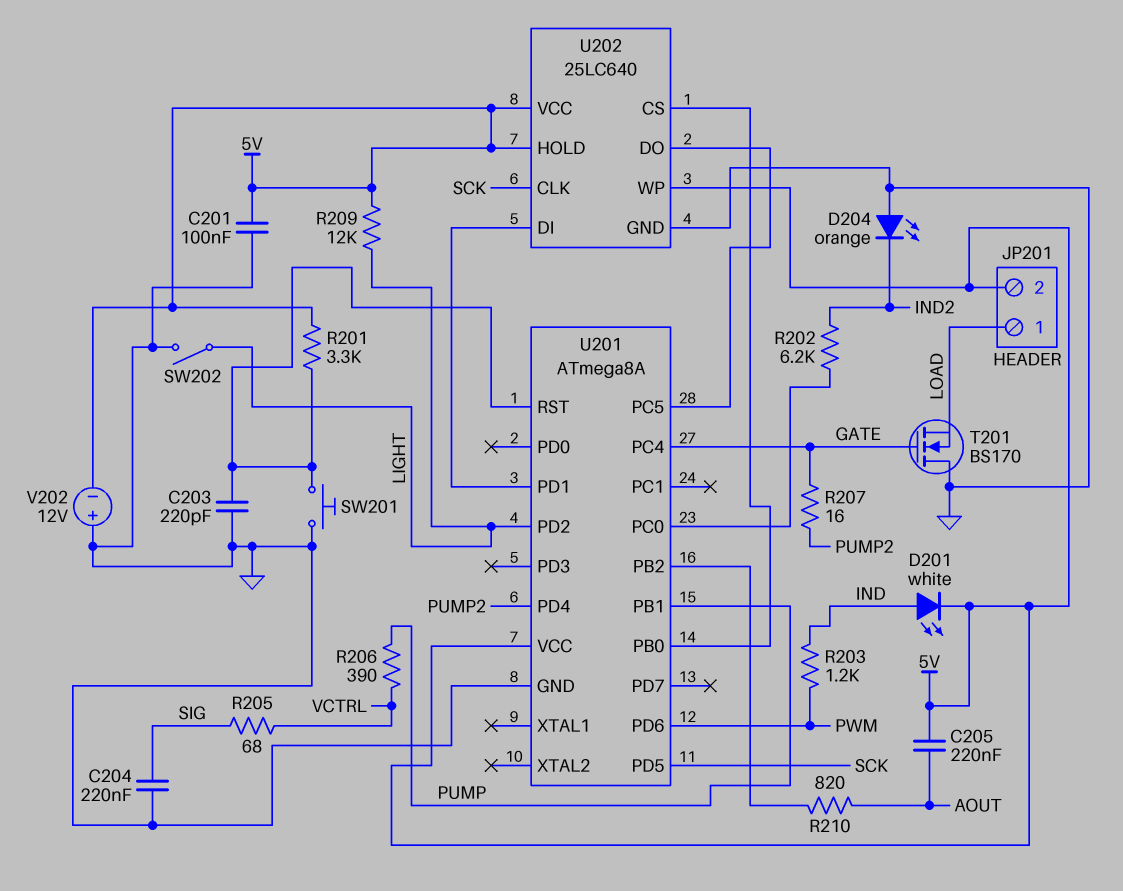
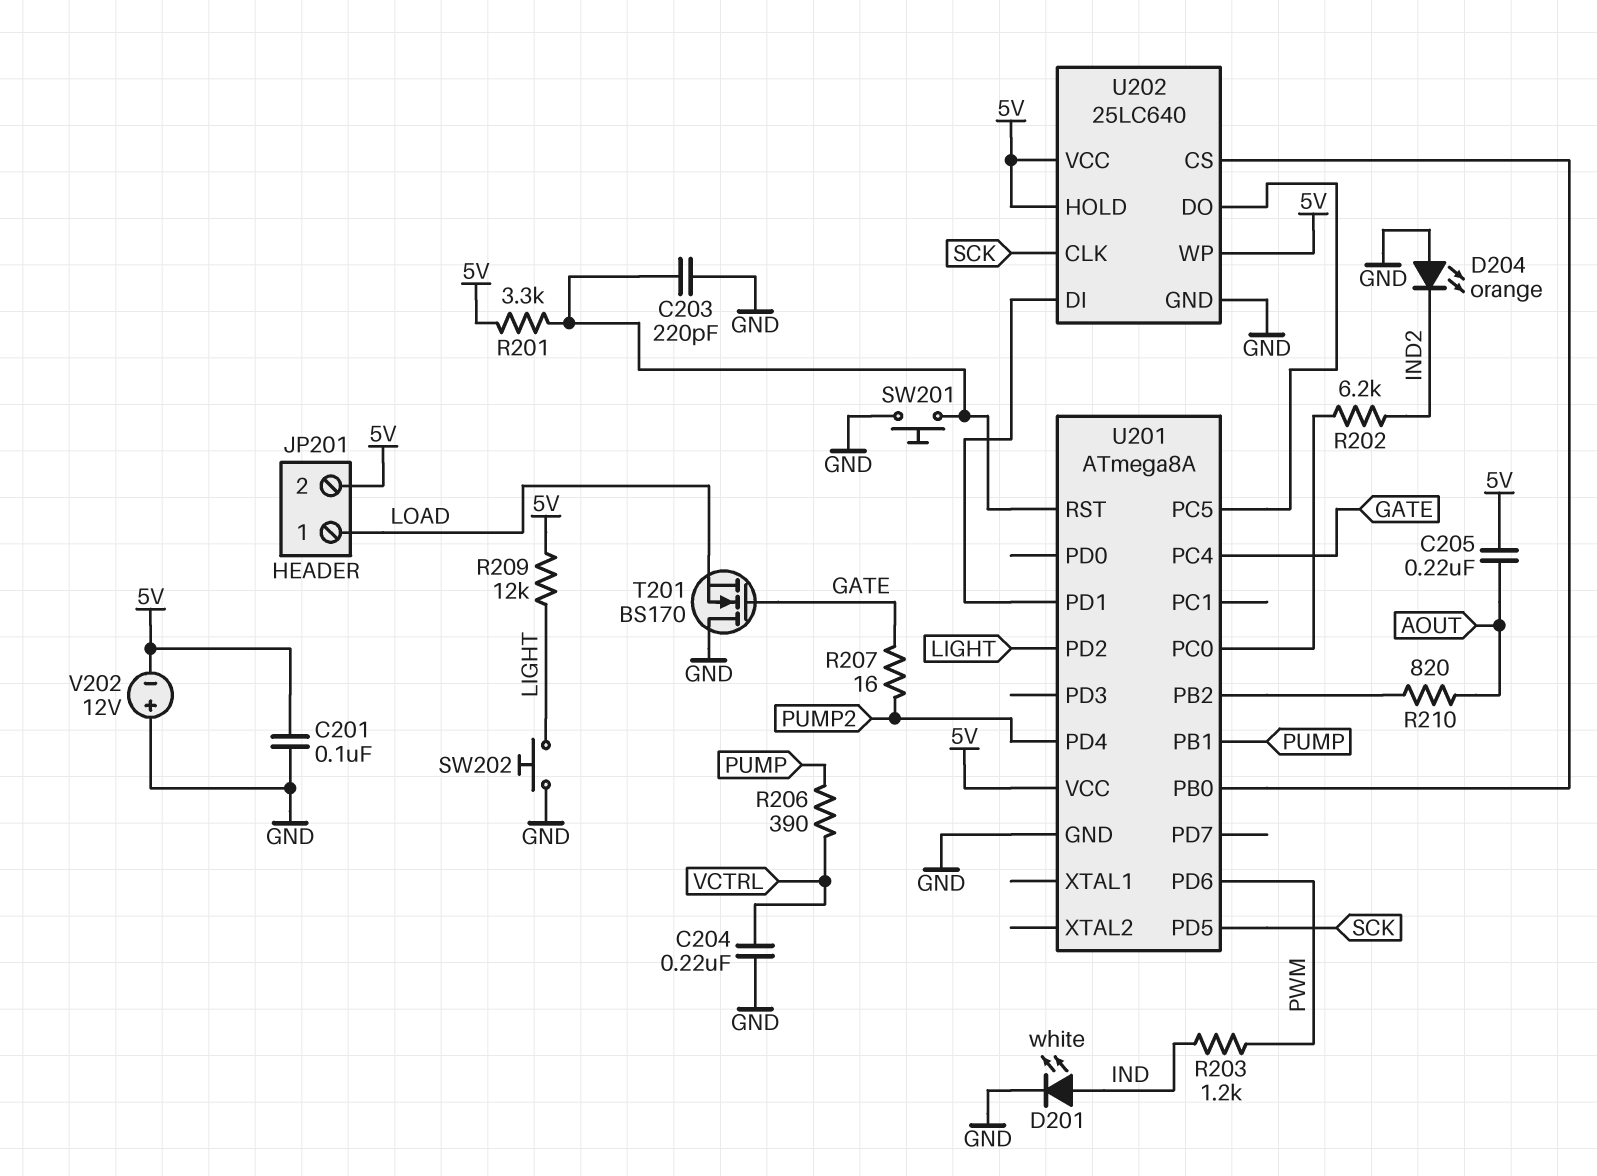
C204: 220nF (GND, SIG) -> 220nF (GND, VCTRL)
D201: LED white (A IND, K 5V) -> LED white (A IND, K GND)
R205: 68 (SIG, VCTRL) -> none
SW202: switch (GND, LIGHT) -> button (GND, LIGHT)

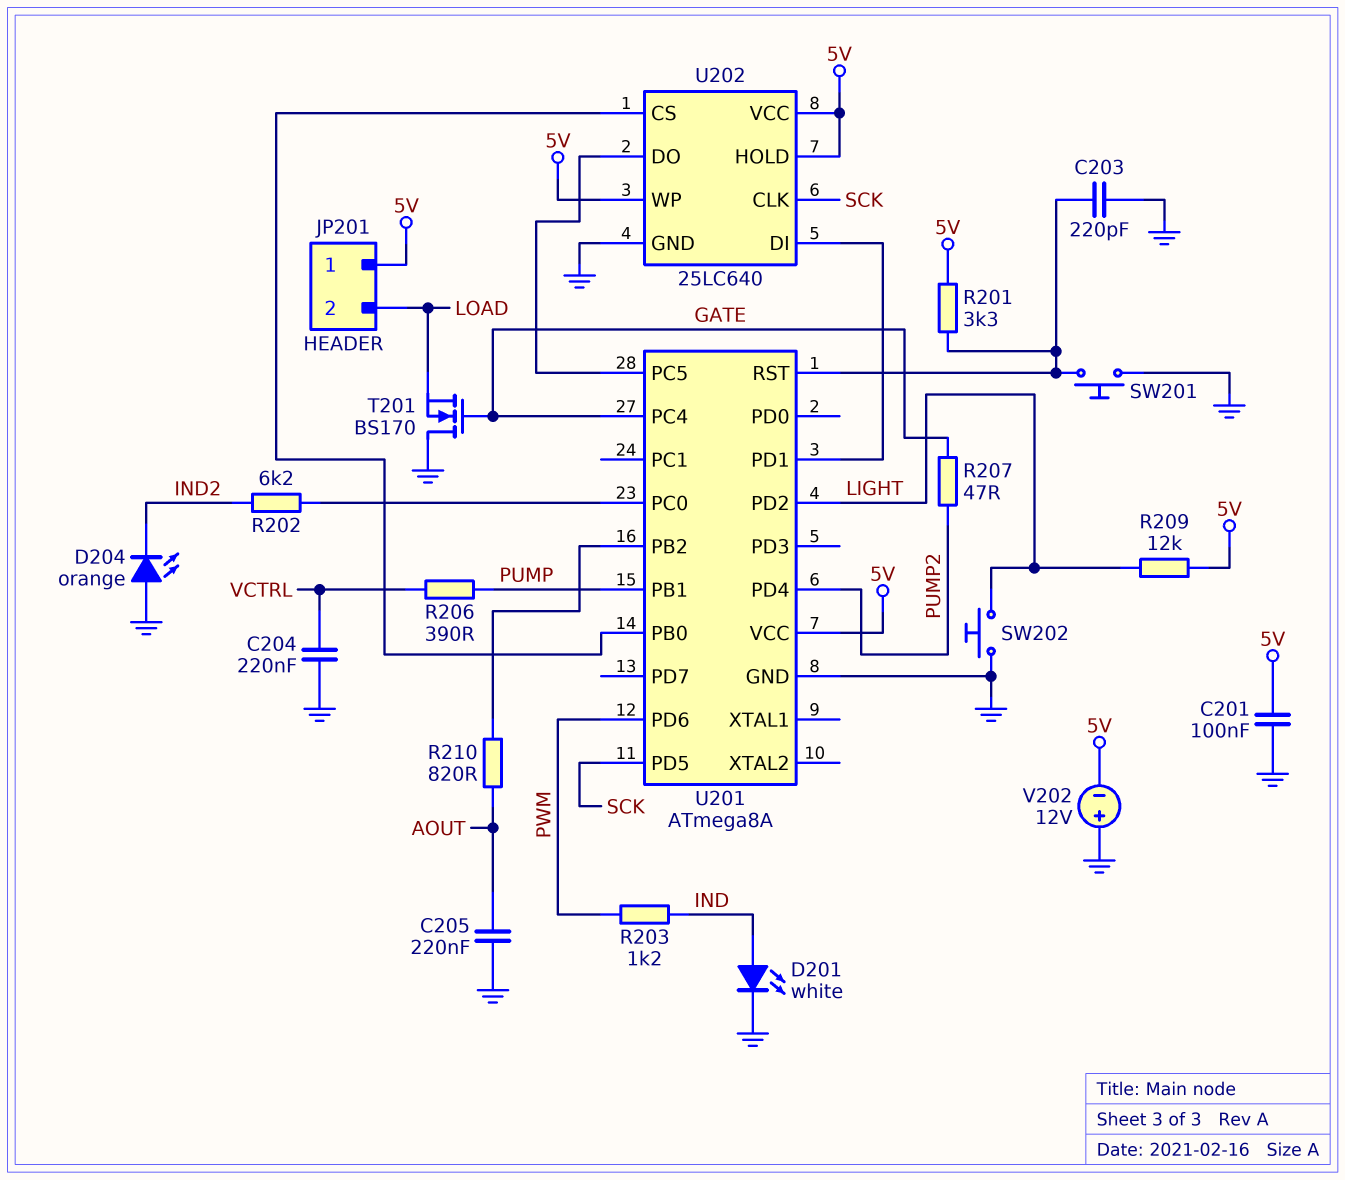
C205: 220nF (5V, AOUT) -> 220nF (AOUT, GND)
JP201 pin 1: LOAD -> 5V
JP201 pin 2: 5V -> LOAD
R207: 16 (GATE, PUMP2) -> 47 (GATE, PUMP2)

